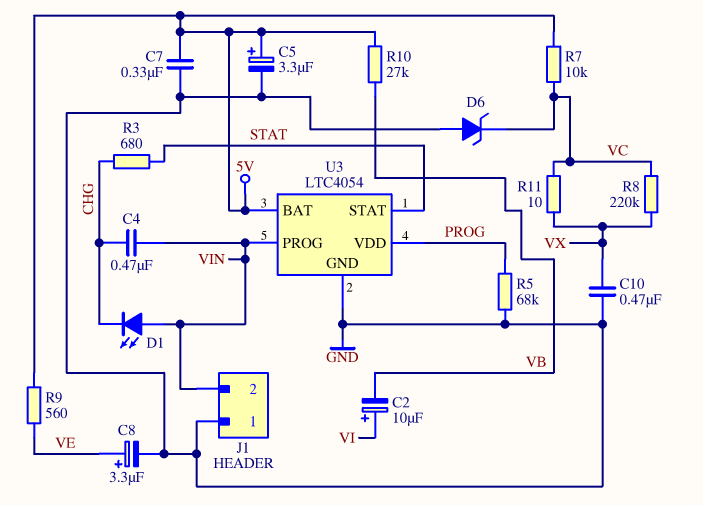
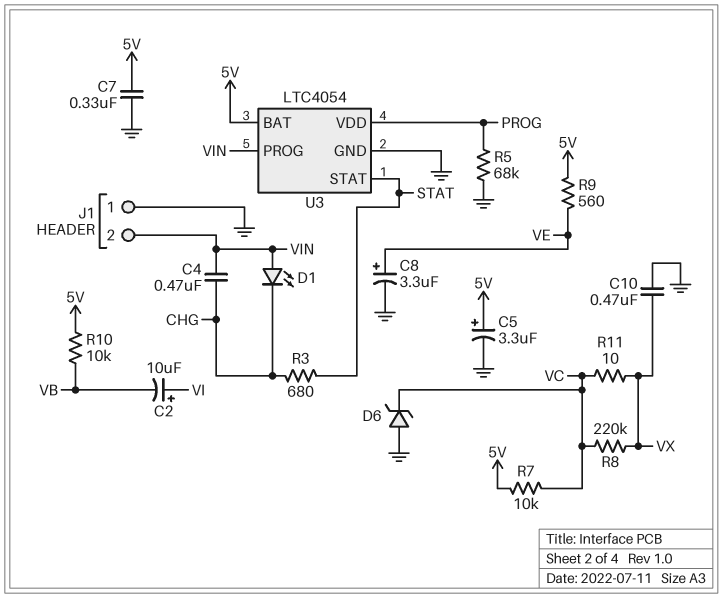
R10: 27k (5V, VB) -> 10k (5V, VB)

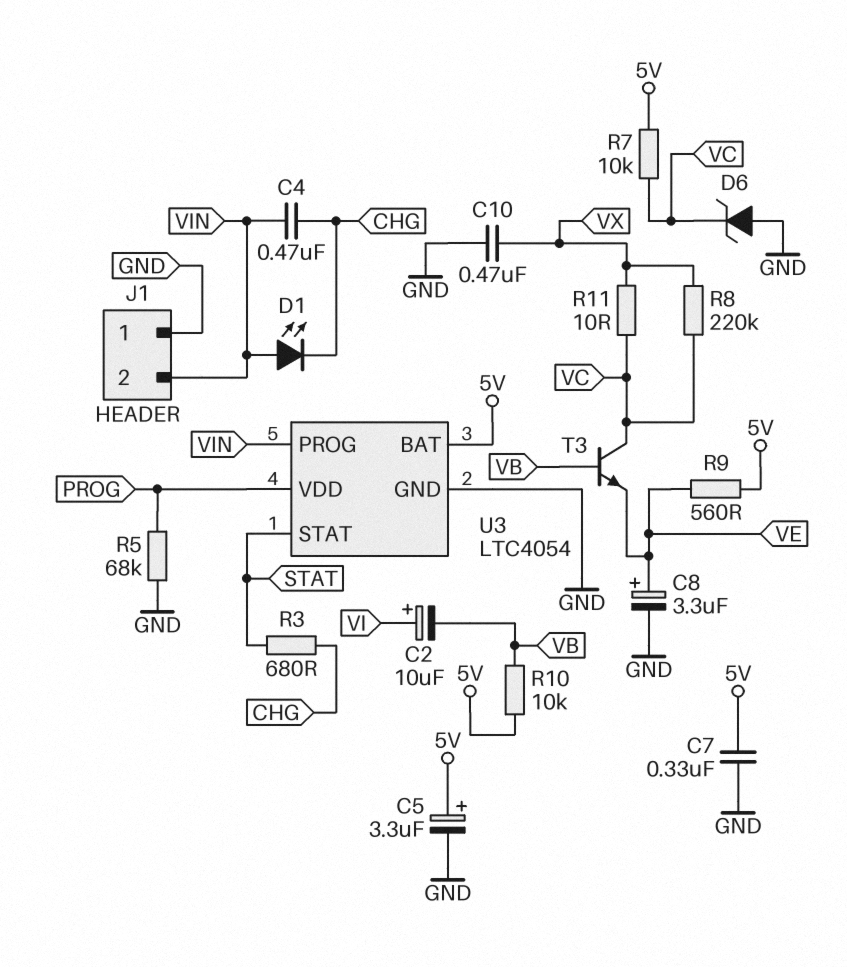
T3: none -> NPN (B VB, C VC, E VE)

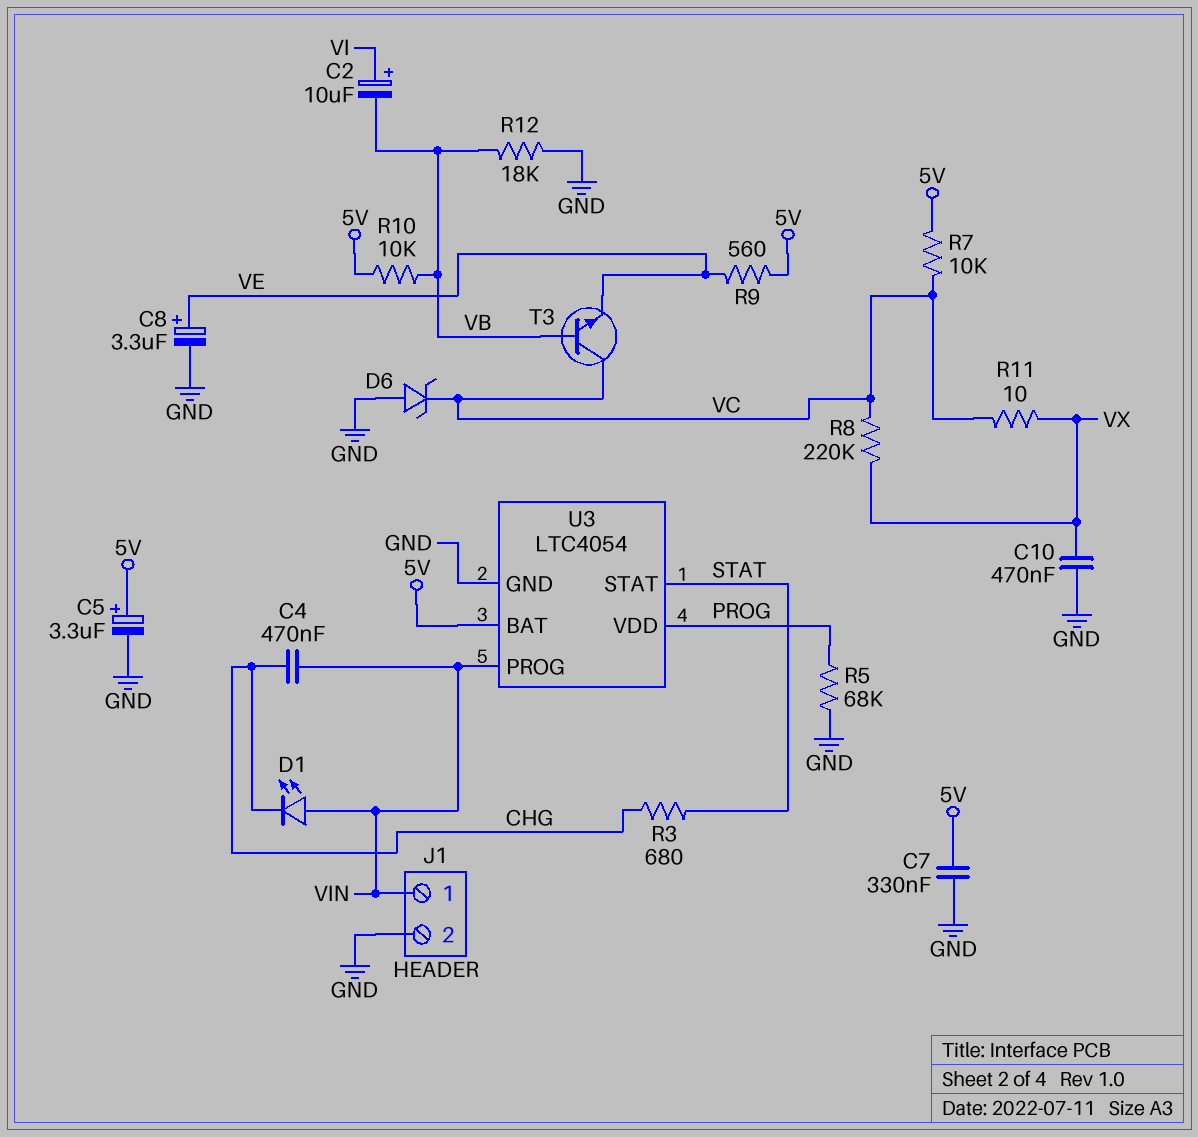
J1 pin 1: GND -> VIN
J1 pin 2: VIN -> GND
R12: none -> 18k (GND, VB)

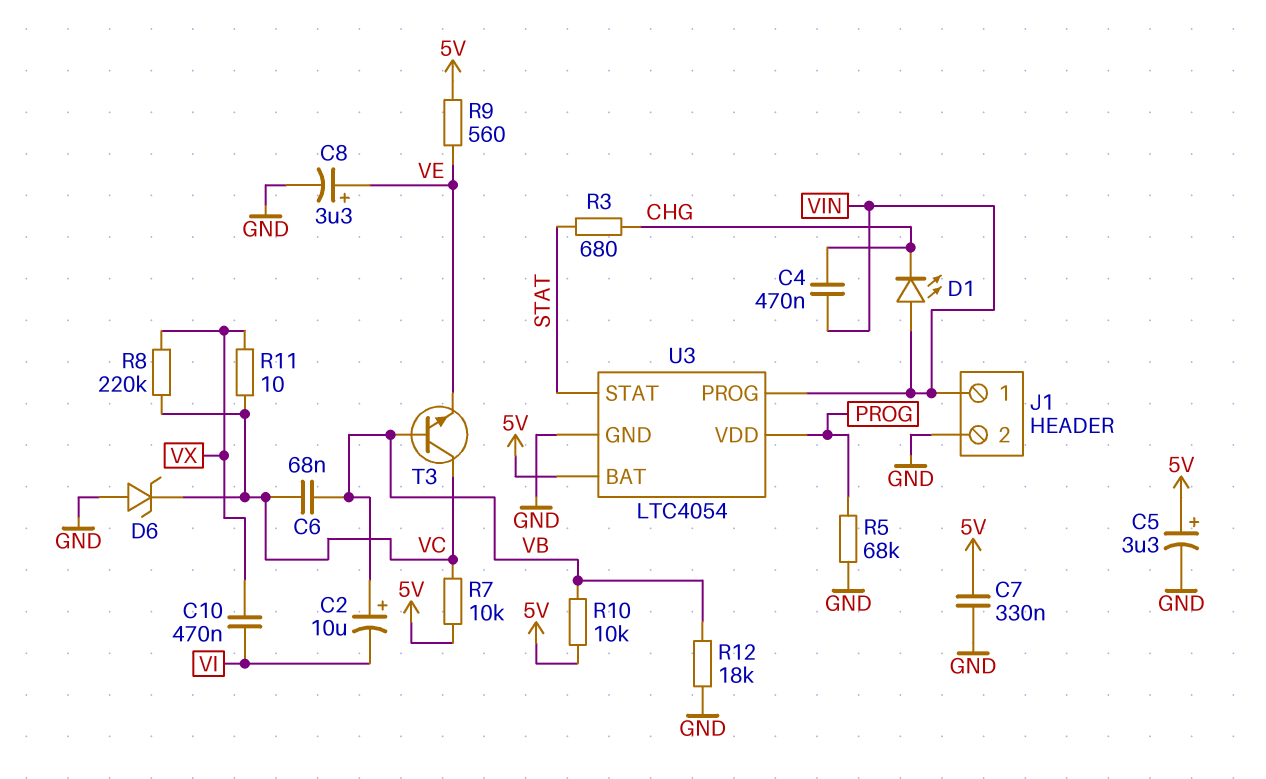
C2: 10uF (plus VI, minus VB) -> 10uF (plus VB, minus VI)
C6: none -> 68nF (VB, VC)
C10: 470nF (GND, VX) -> 470nF (VI, VX)

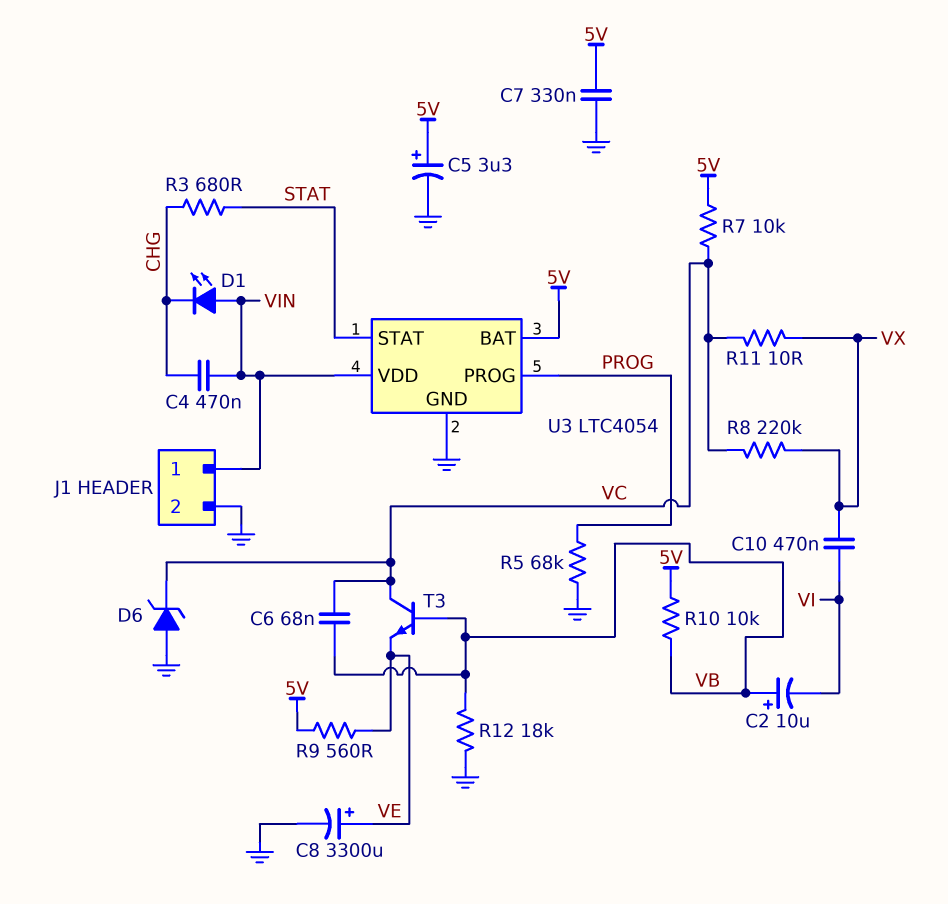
C8: 3.3uF (plus VE, minus GND) -> 3300uF (plus VE, minus GND)
U3 pin PROG: VIN -> PROG
U3 pin VDD: PROG -> VIN

